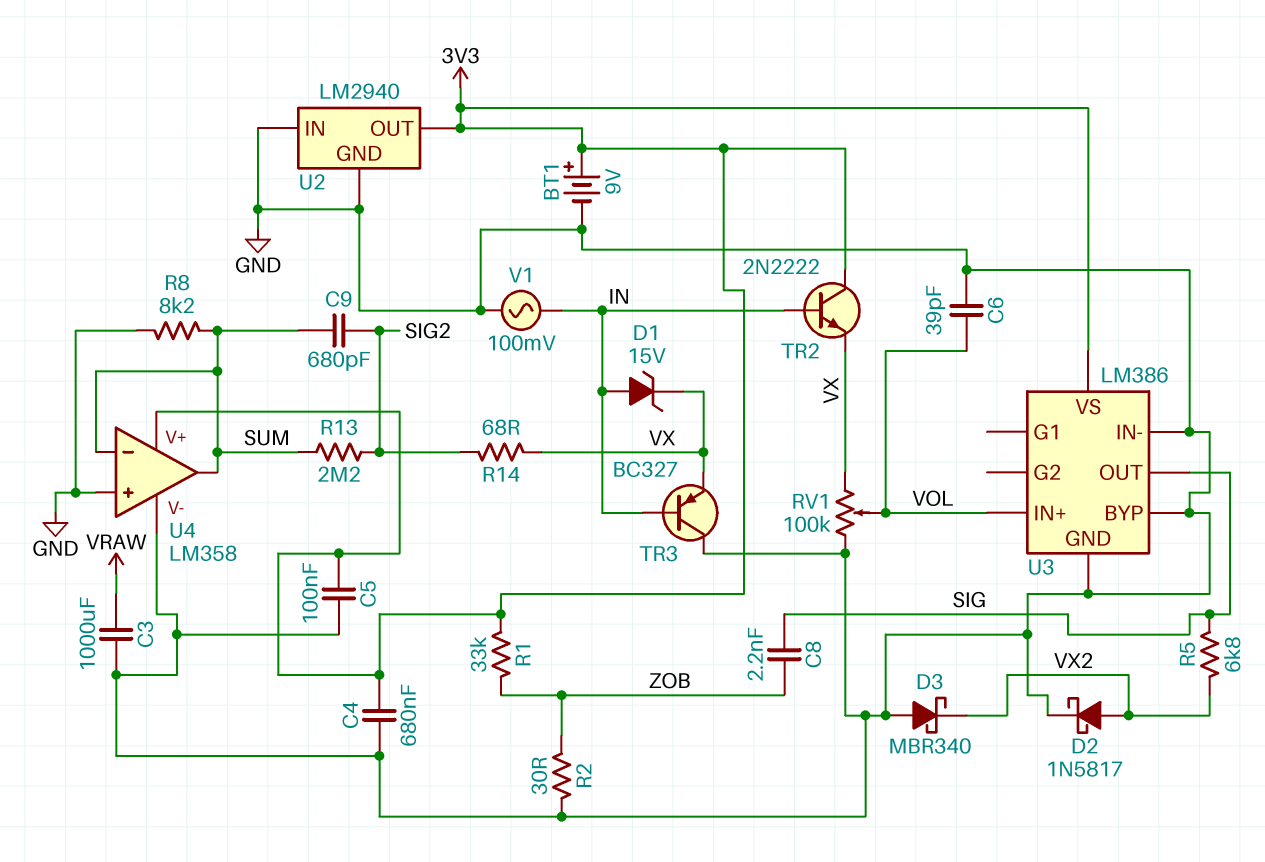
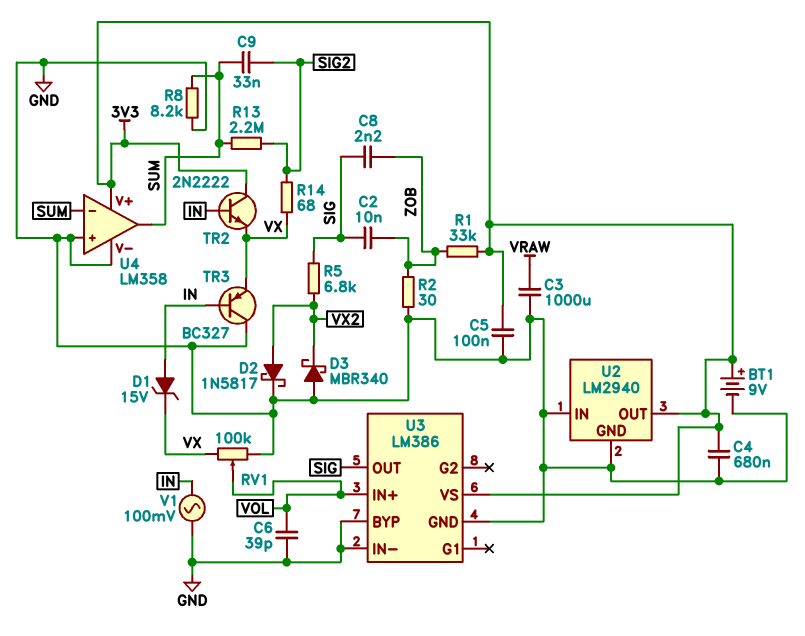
C2: none -> 10nF (SIG, ZOB)
C9: 680pF (SIG2, SUM) -> 33nF (SIG2, SUM)

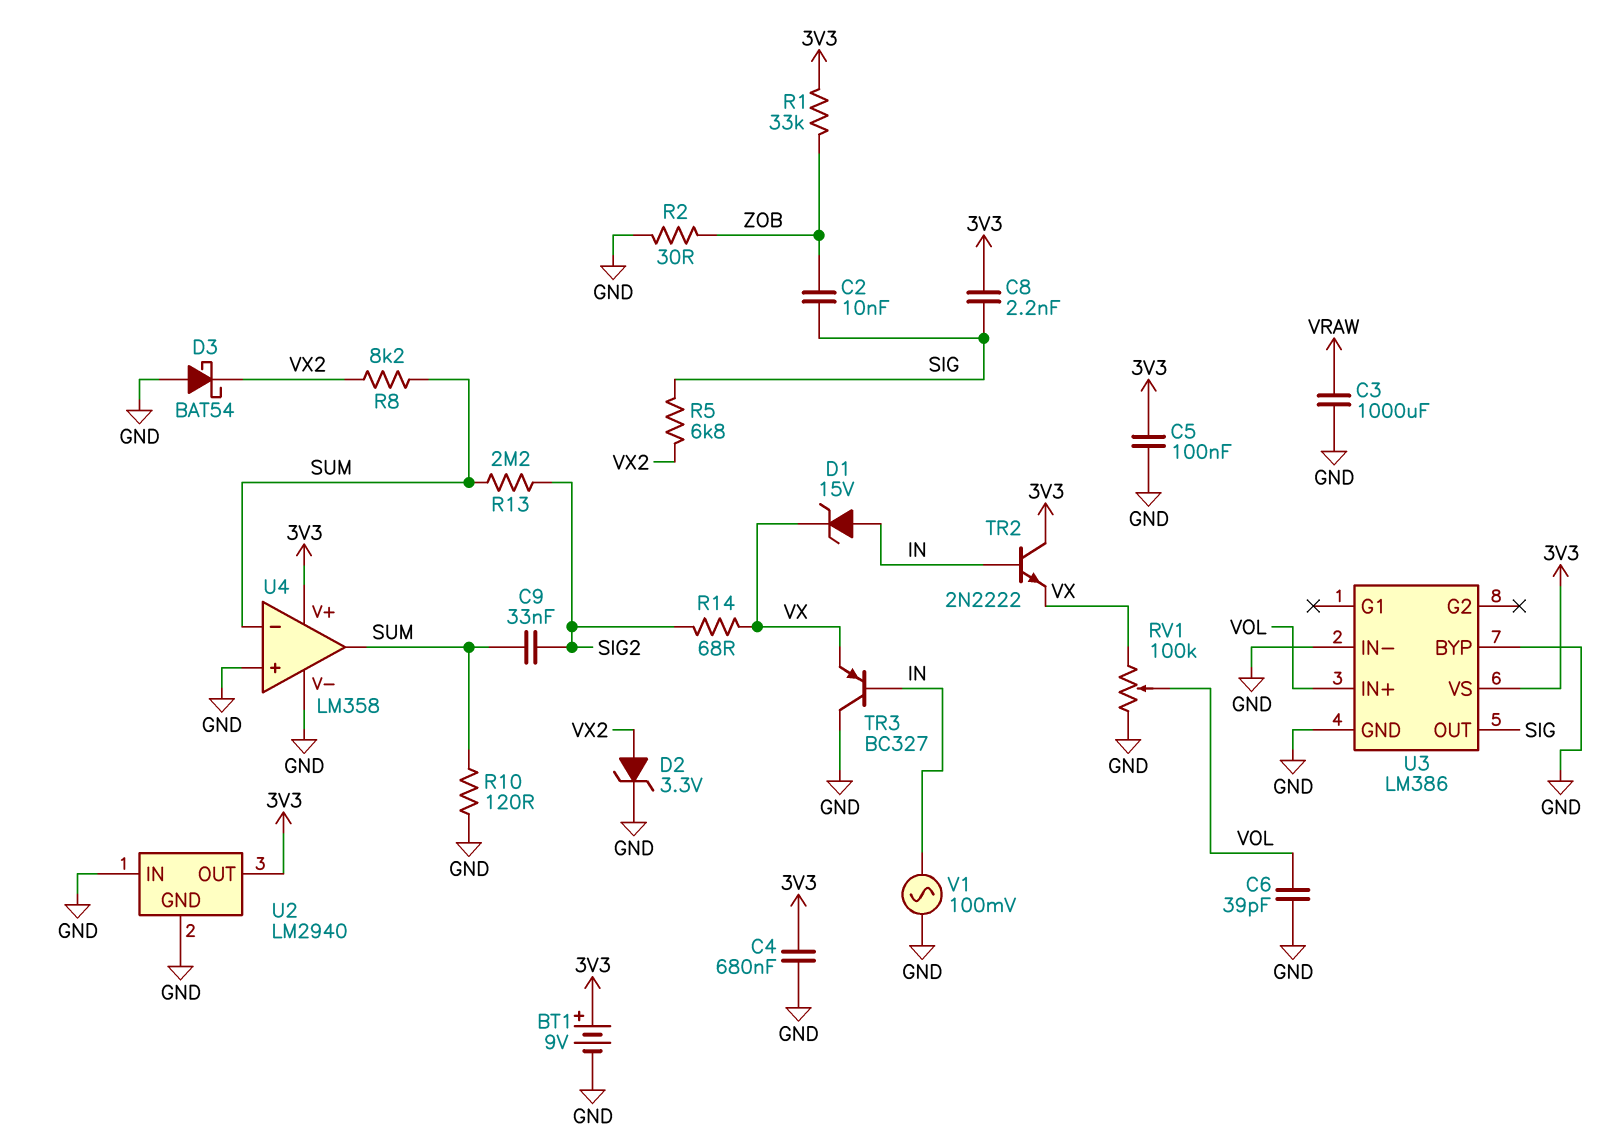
C8: 2.2nF (SIG, ZOB) -> 2.2nF (3V3, SIG)
D2: schottky 1N5817 (A VX2, K GND) -> zener 3.3V (A VX2, K GND)
D3: schottky MBR340 (A GND, K VX2) -> schottky BAT54 (A GND, K VX2)
R8: 8.2k (GND, SUM) -> 8.2k (SUM, VX2)
R10: none -> 120 (GND, SUM)

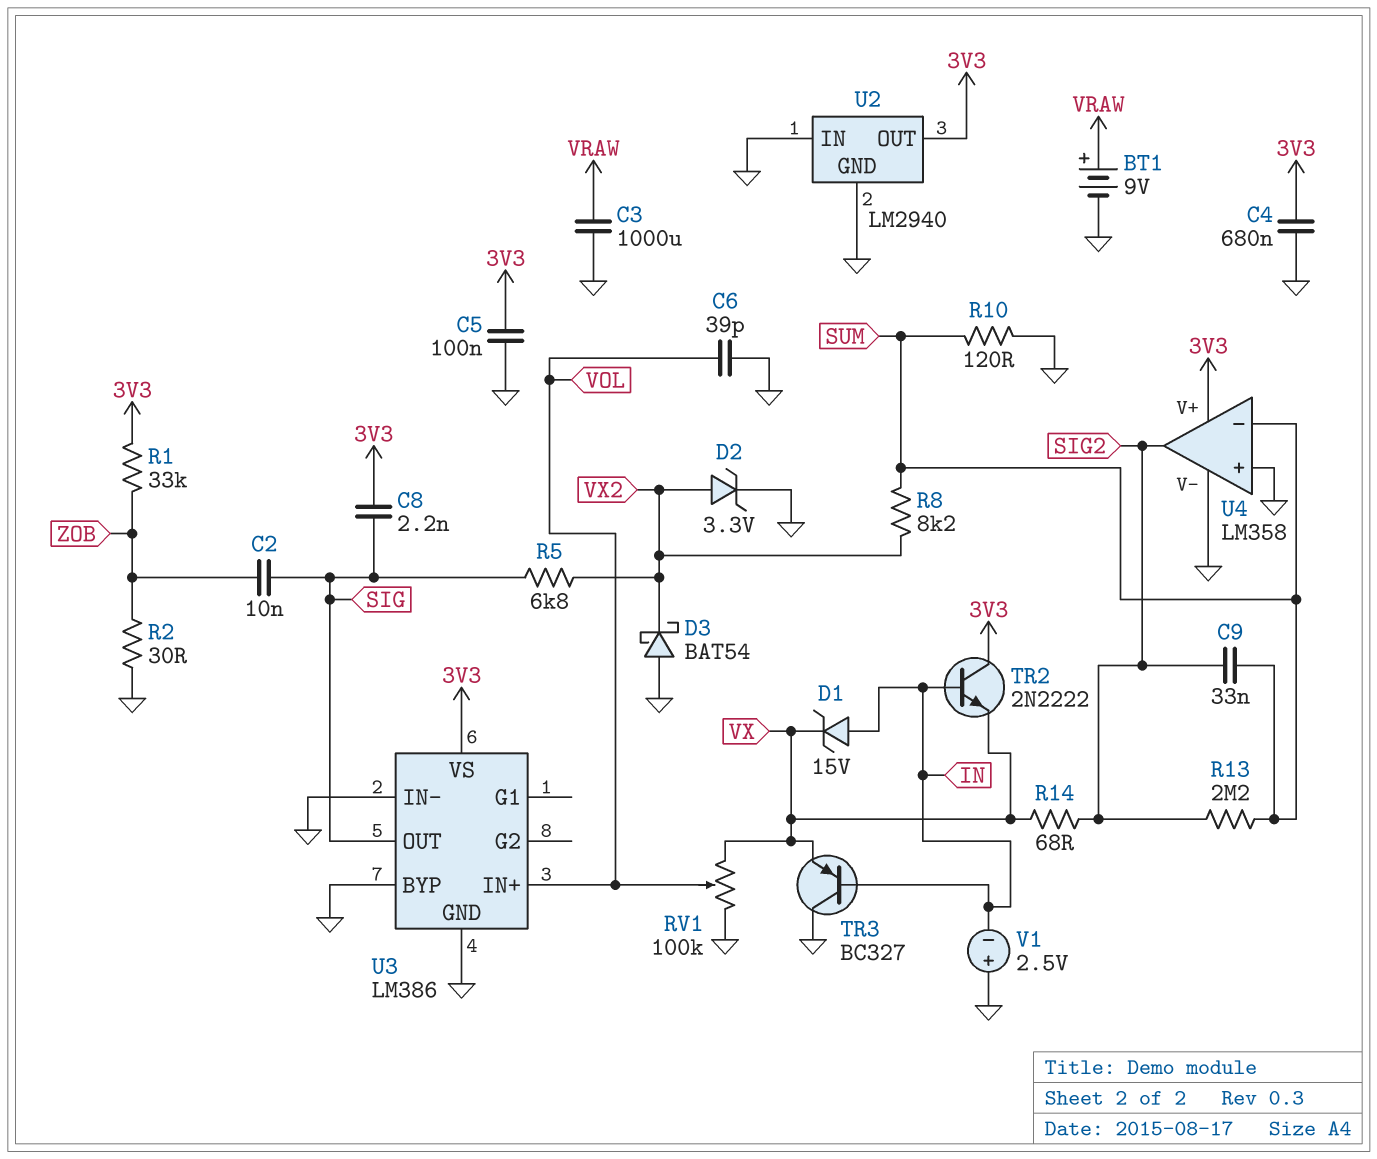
BT1: 9V (plus 3V3, minus GND) -> 9V (plus VRAW, minus GND)
U4 pin out: SUM -> SIG2
V1: AC 100mV (GND, IN) -> 2.5V (plus GND, minus IN)

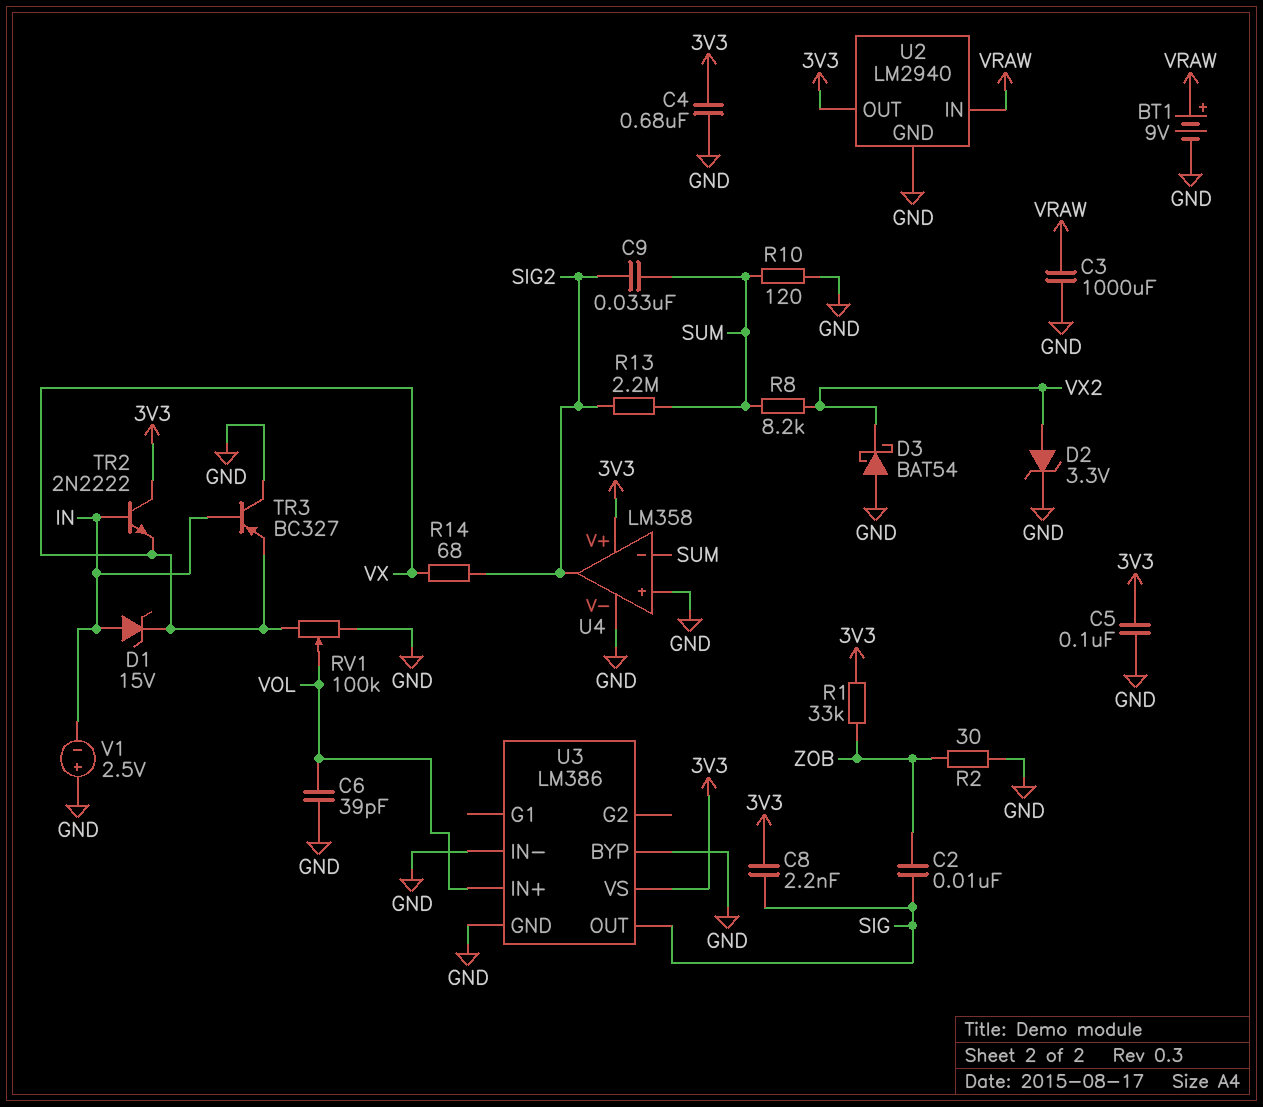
R5: 6.8k (SIG, VX2) -> none
U2 pin IN: GND -> VRAW

